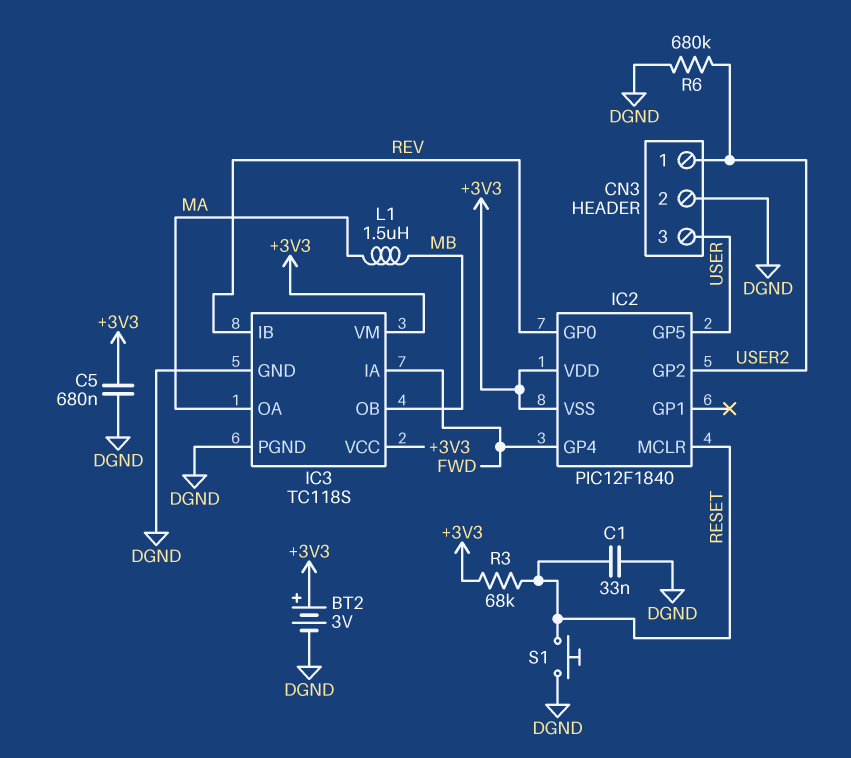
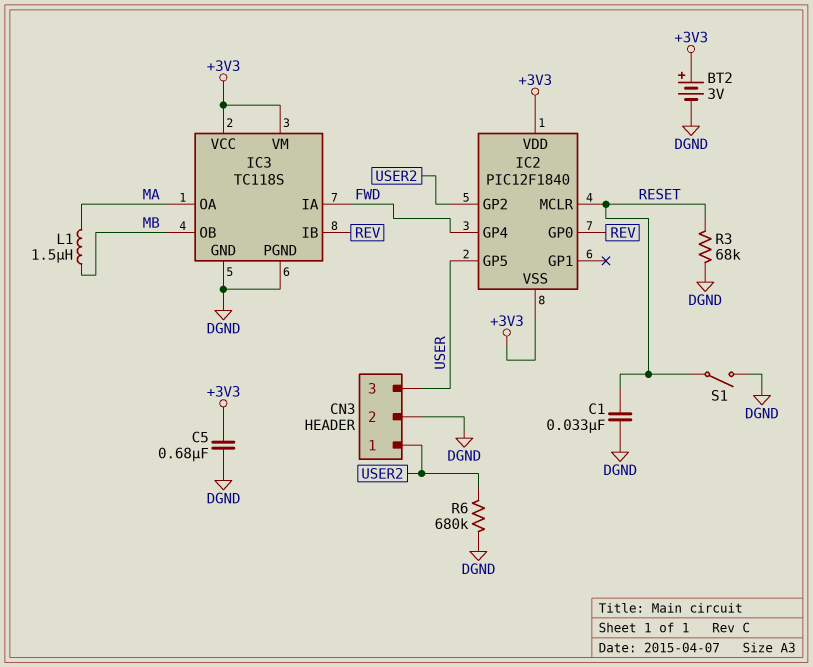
R3: 68k (+3V3, RESET) -> 68k (DGND, RESET)
S1: button (DGND, RESET) -> switch (DGND, RESET)

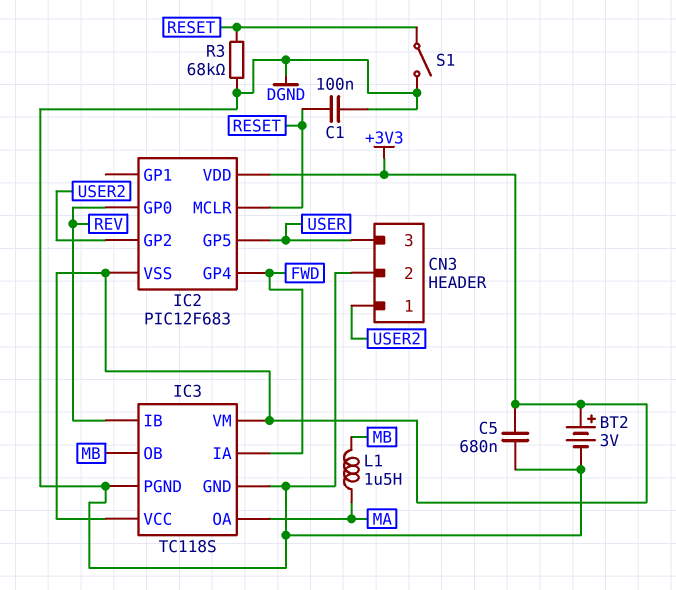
C1: 33nF (DGND, RESET) -> 100nF (DGND, RESET)
IC2: PIC12F1840 -> PIC12F683
R6: 680k (DGND, USER2) -> none

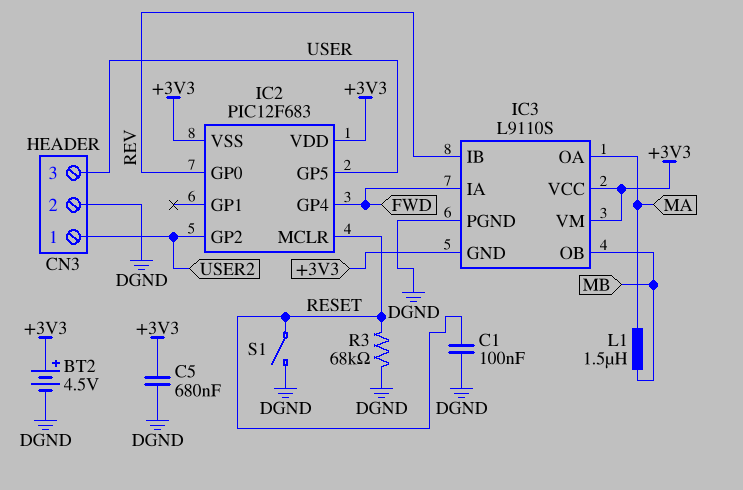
BT2: 3V (plus +3V3, minus DGND) -> 4.5V (plus +3V3, minus DGND)
IC3: TC118S -> L9110S
IC3 pin GND: DGND -> +3V3

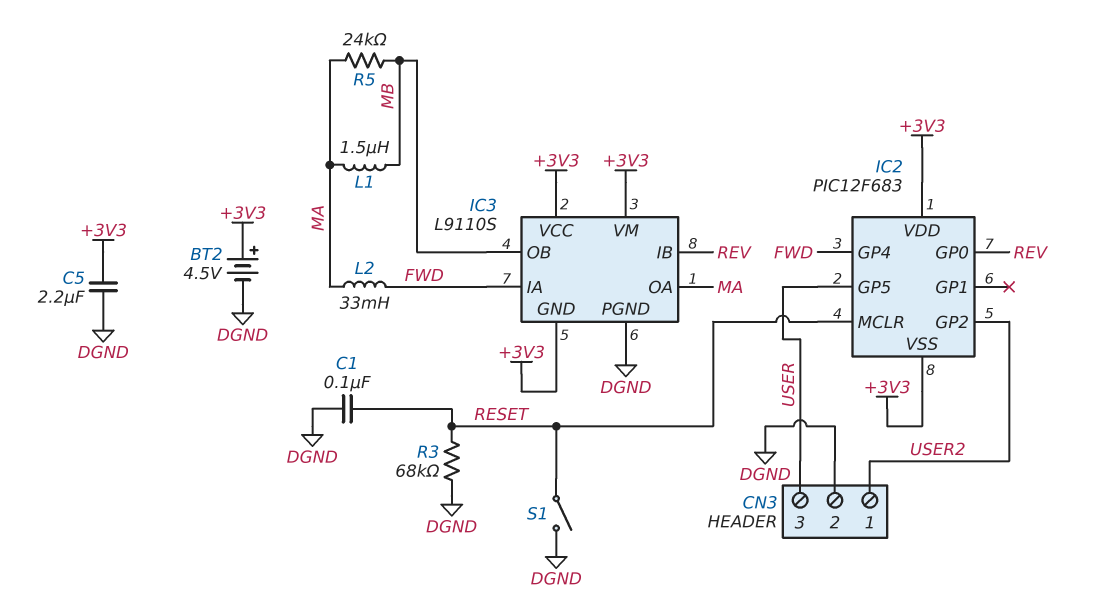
C5: 680nF (+3V3, DGND) -> 2.2uF (+3V3, DGND)
L2: none -> 33mH (FWD, MA)
R5: none -> 24k (MA, MB)

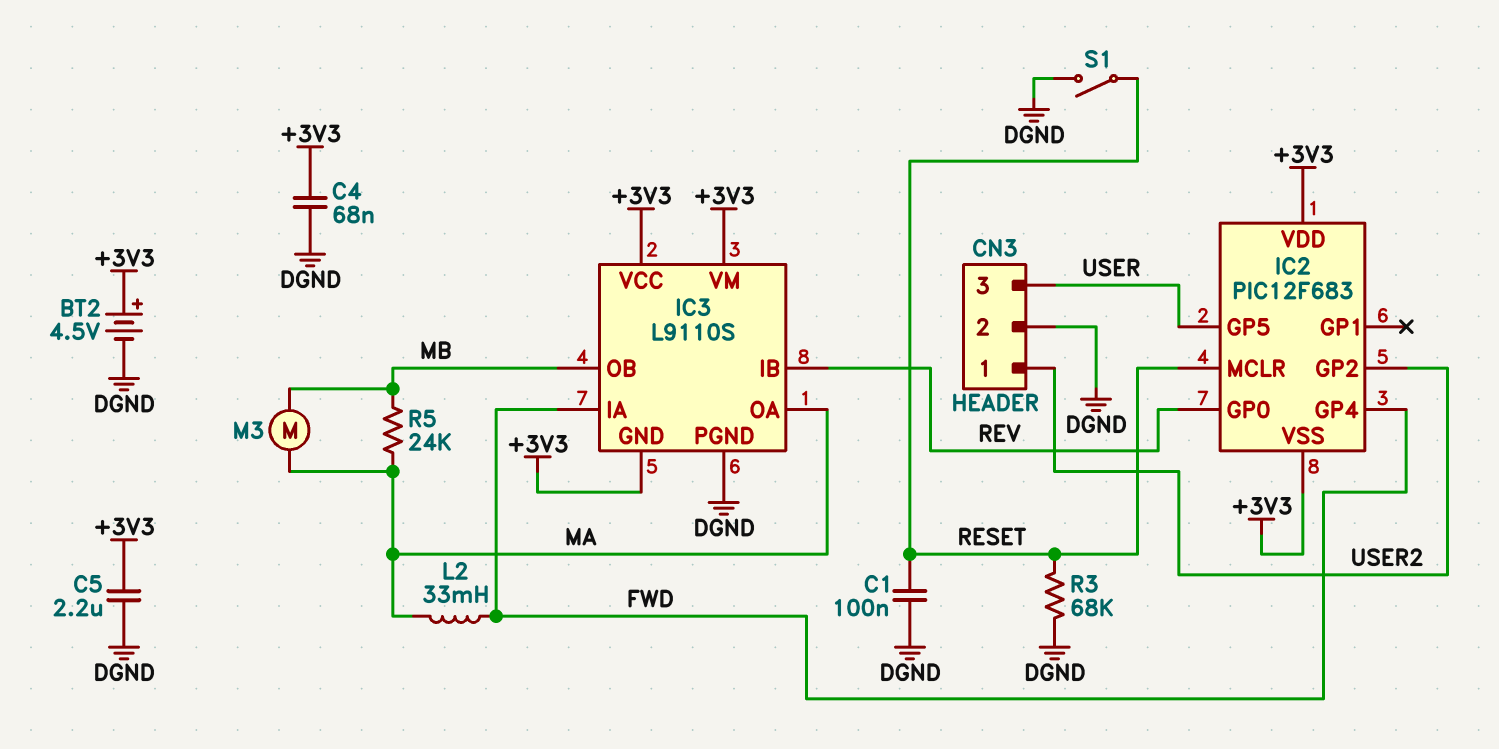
C4: none -> 68nF (+3V3, DGND)
L1: 1.5uH (MA, MB) -> none
M3: none -> motor (MA, MB)

